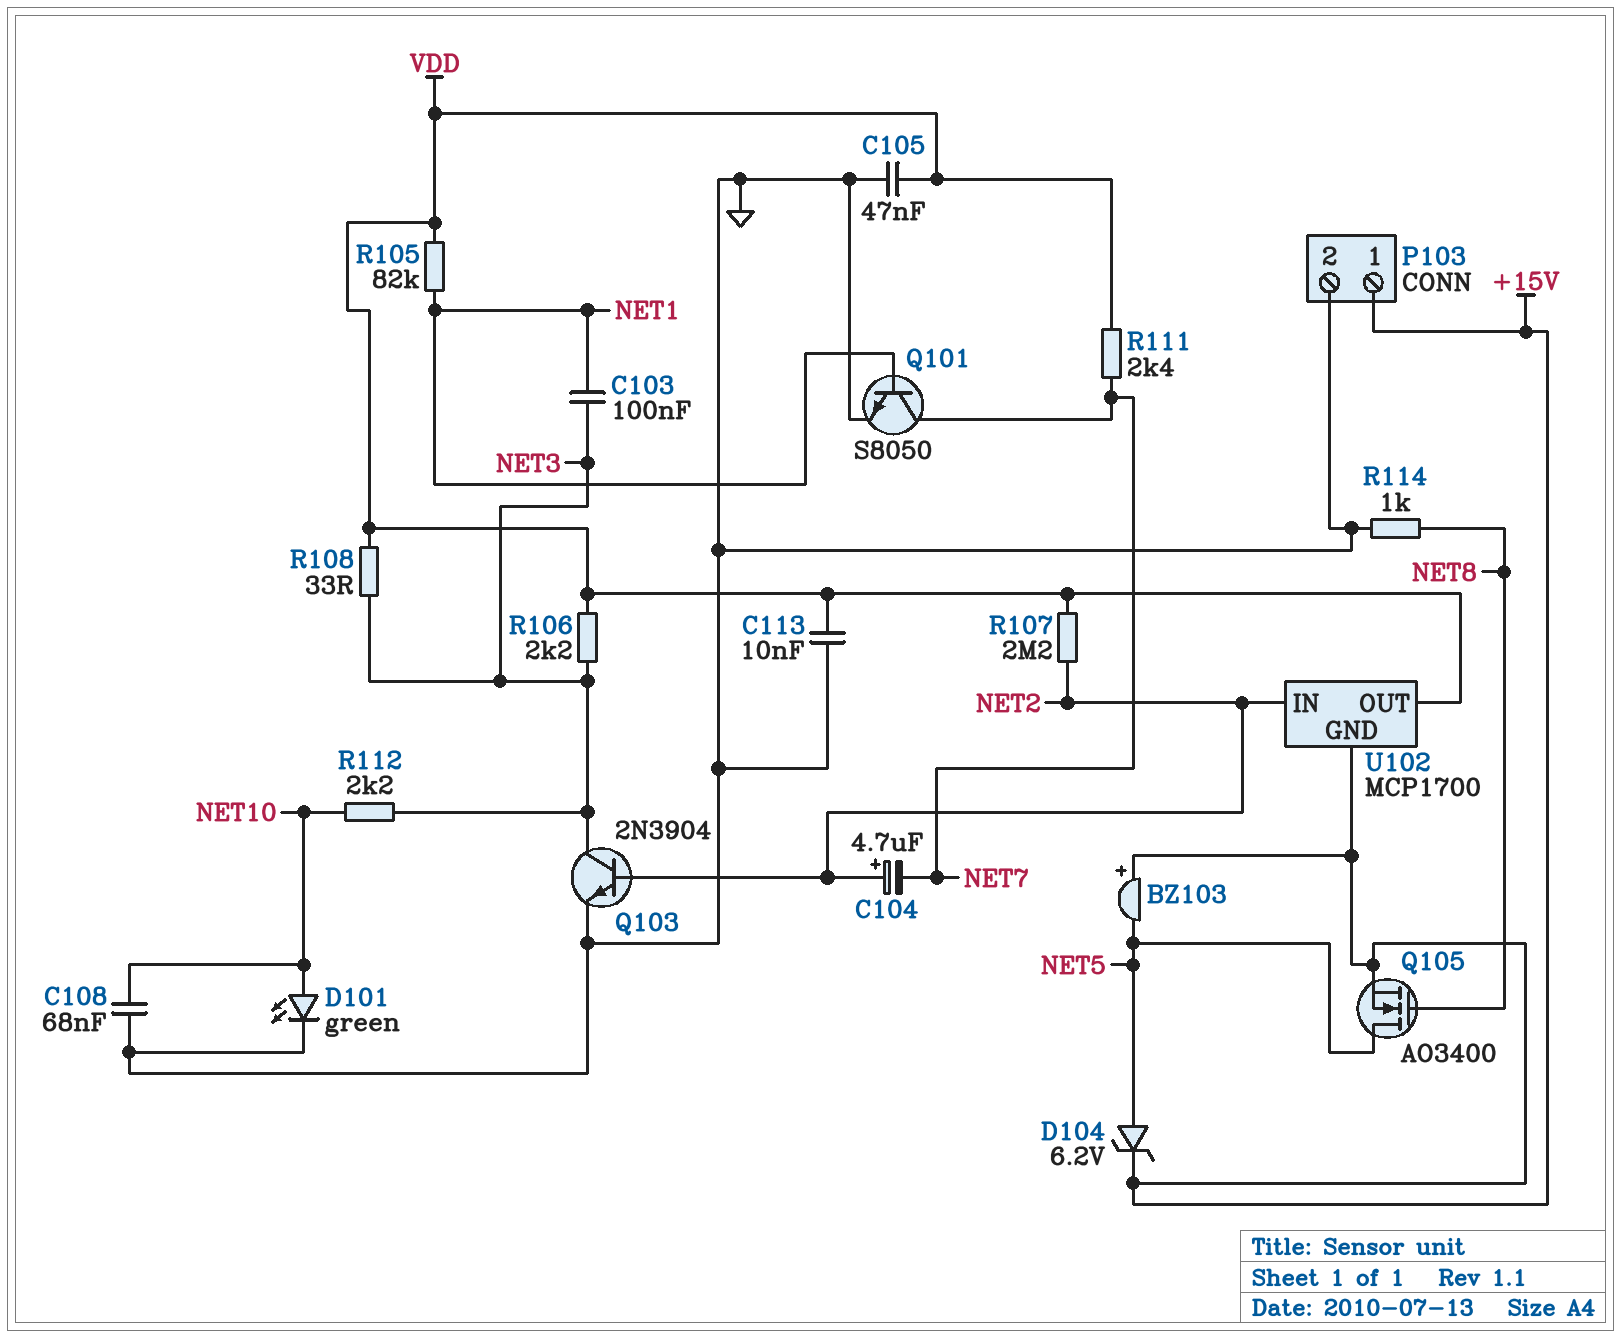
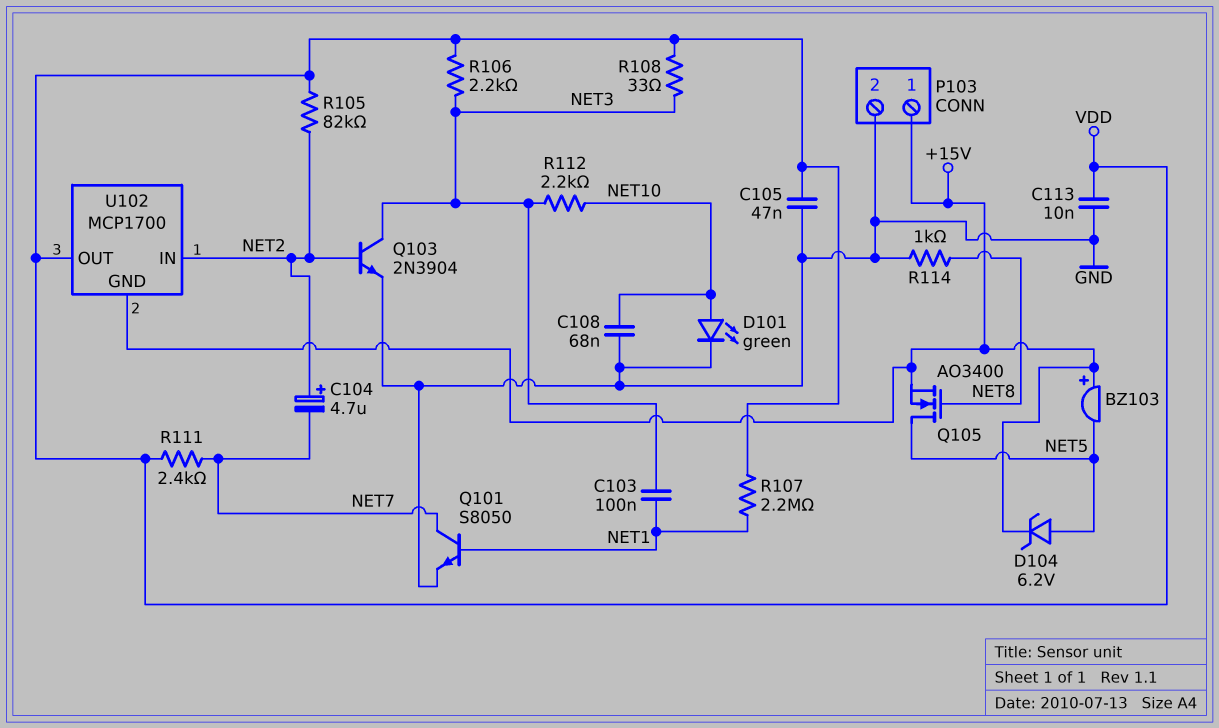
R105: 82k (NET1, VDD) -> 82k (NET2, VDD)
R107: 2.2M (NET2, VDD) -> 2.2M (NET1, VDD)

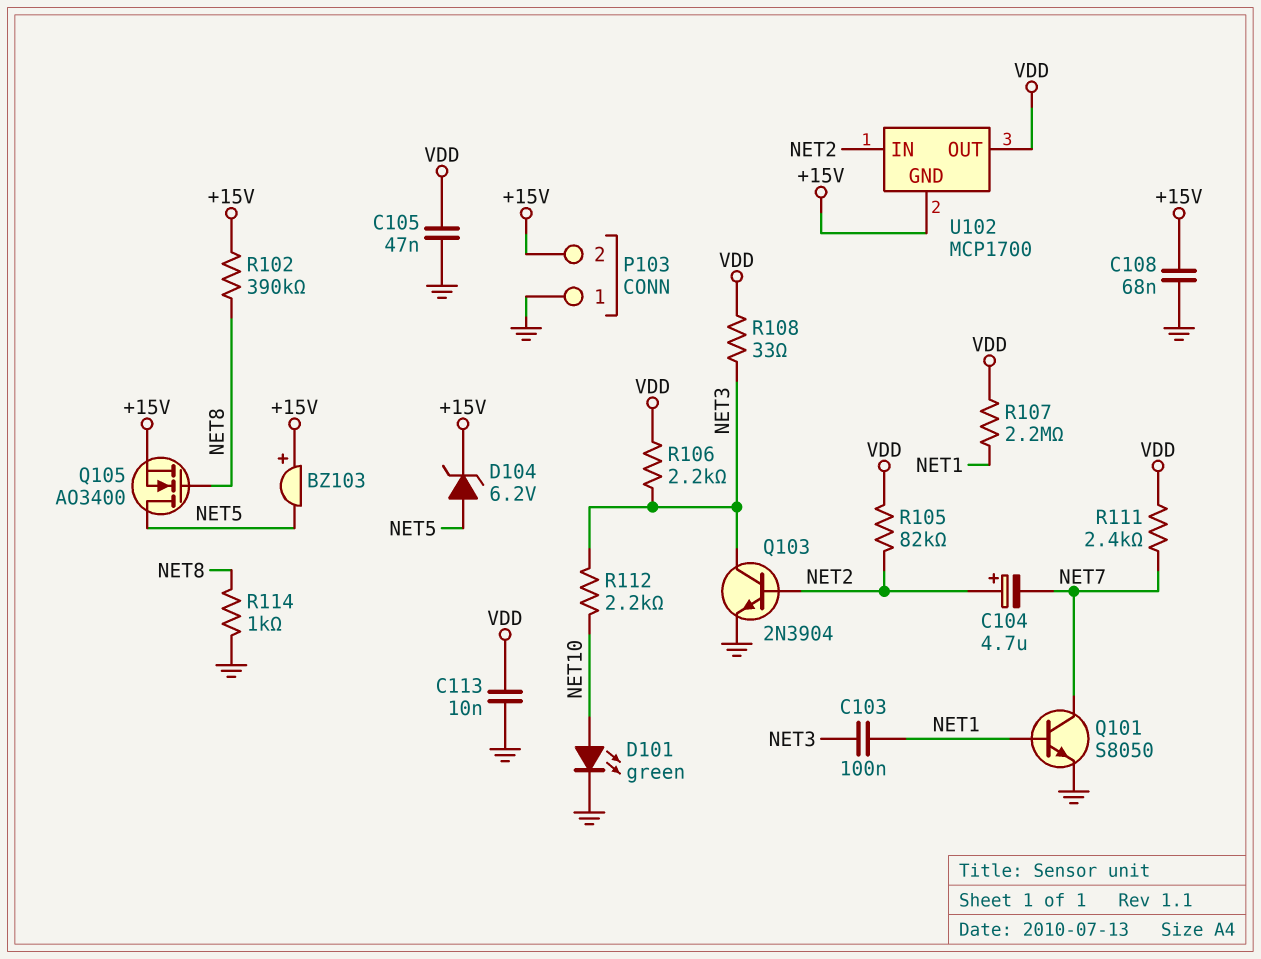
C108: 68nF (GND, NET10) -> 68nF (+15V, GND)
P103 pin 1: +15V -> GND
P103 pin 2: GND -> +15V
R102: none -> 390k (+15V, NET8)

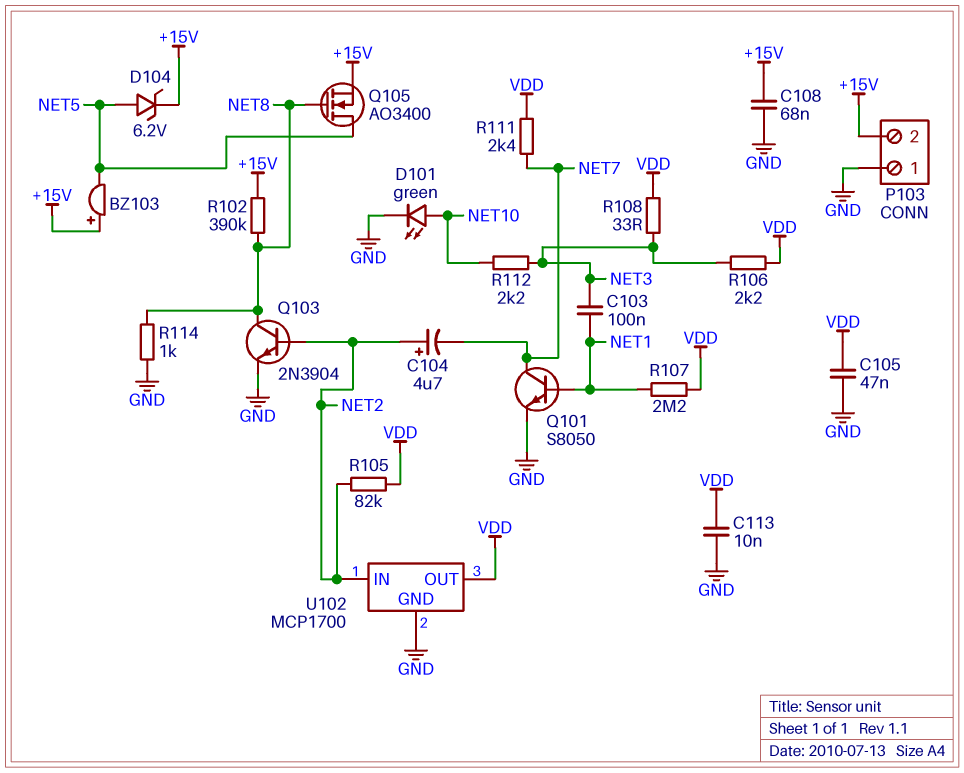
Q103: NPN 2N3904 (B NET2, C NET3, E GND) -> NPN 2N3904 (B NET2, C NET8, E GND)
U102 pin GND: +15V -> GND

